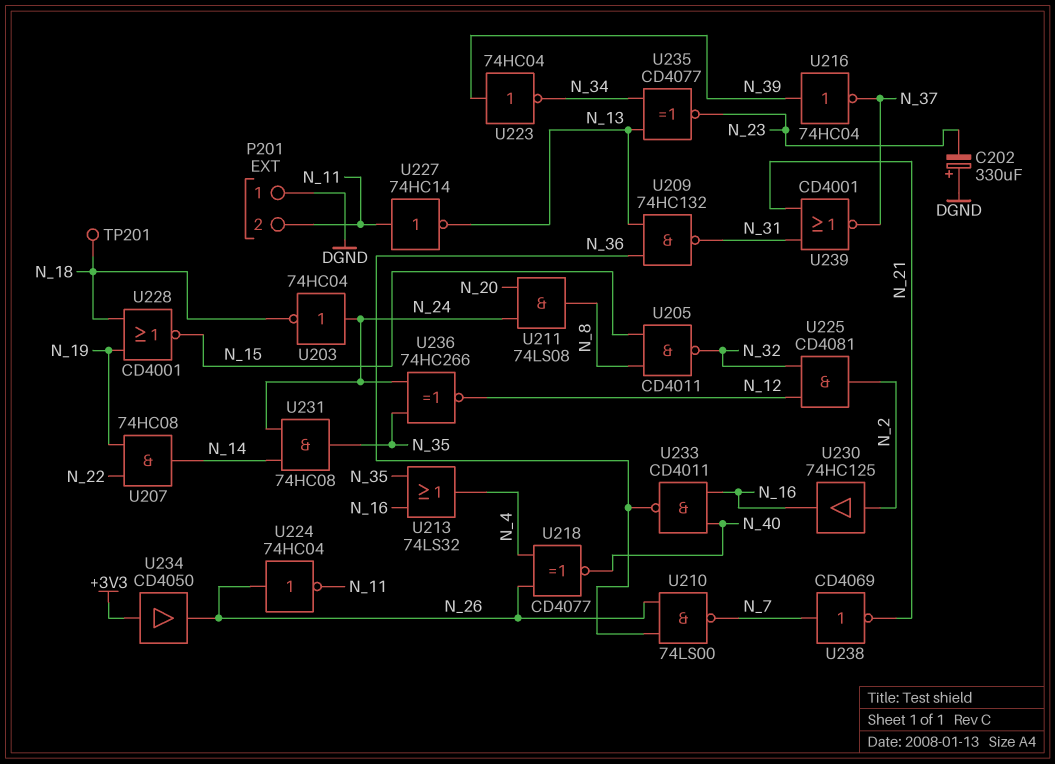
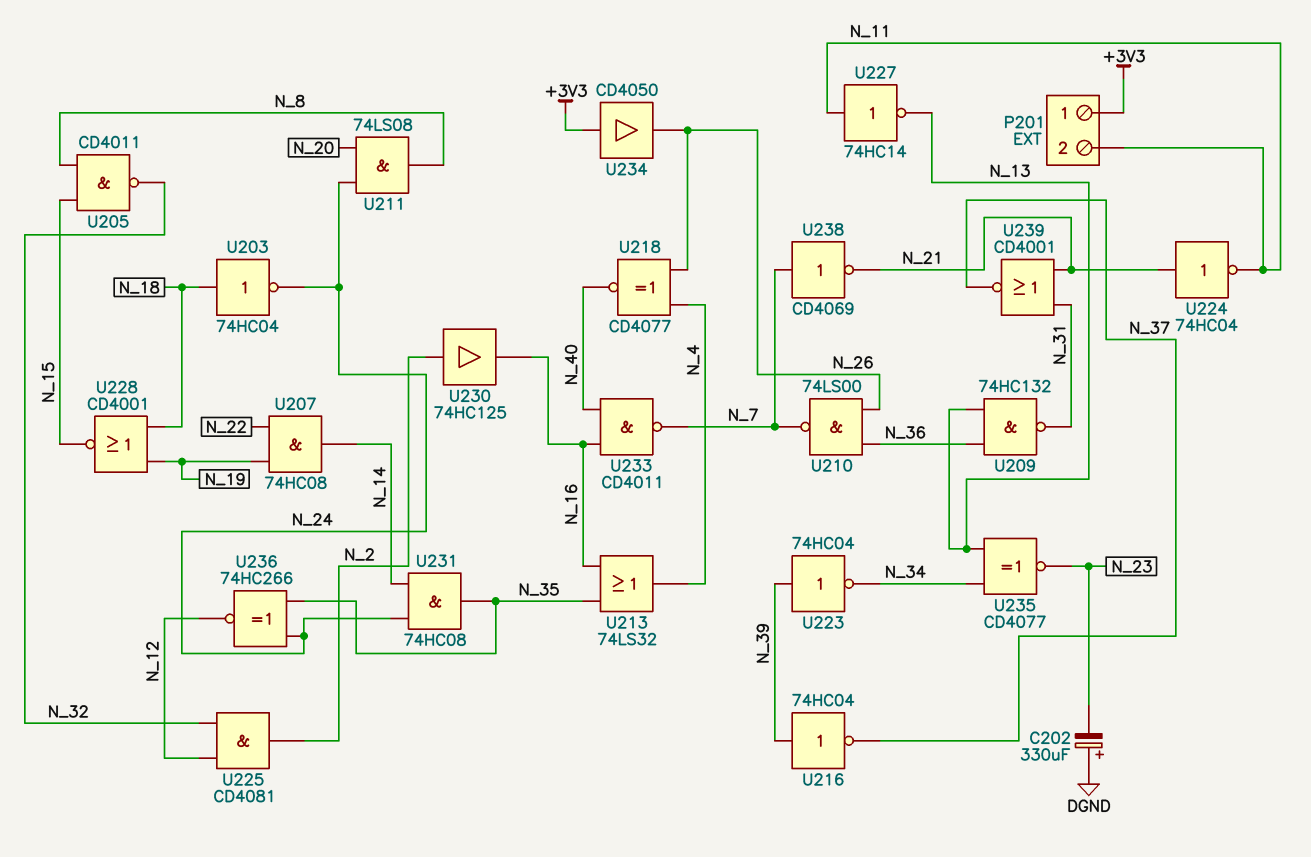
P201 pin 1: DGND -> +3V3
TP201: test point (N_18) -> none
U203: NOT 74HC04 (in N_24, out N_18) -> NOT 74HC04 (in N_18, out N_24)
U224: NOT 74HC04 (in N_26, out N_11) -> NOT 74HC04 (in N_21, out N_11)
U233: NAND CD4011 (in N_16, in N_40, out N_36) -> NAND CD4011 (in N_16, in N_40, out N_7)

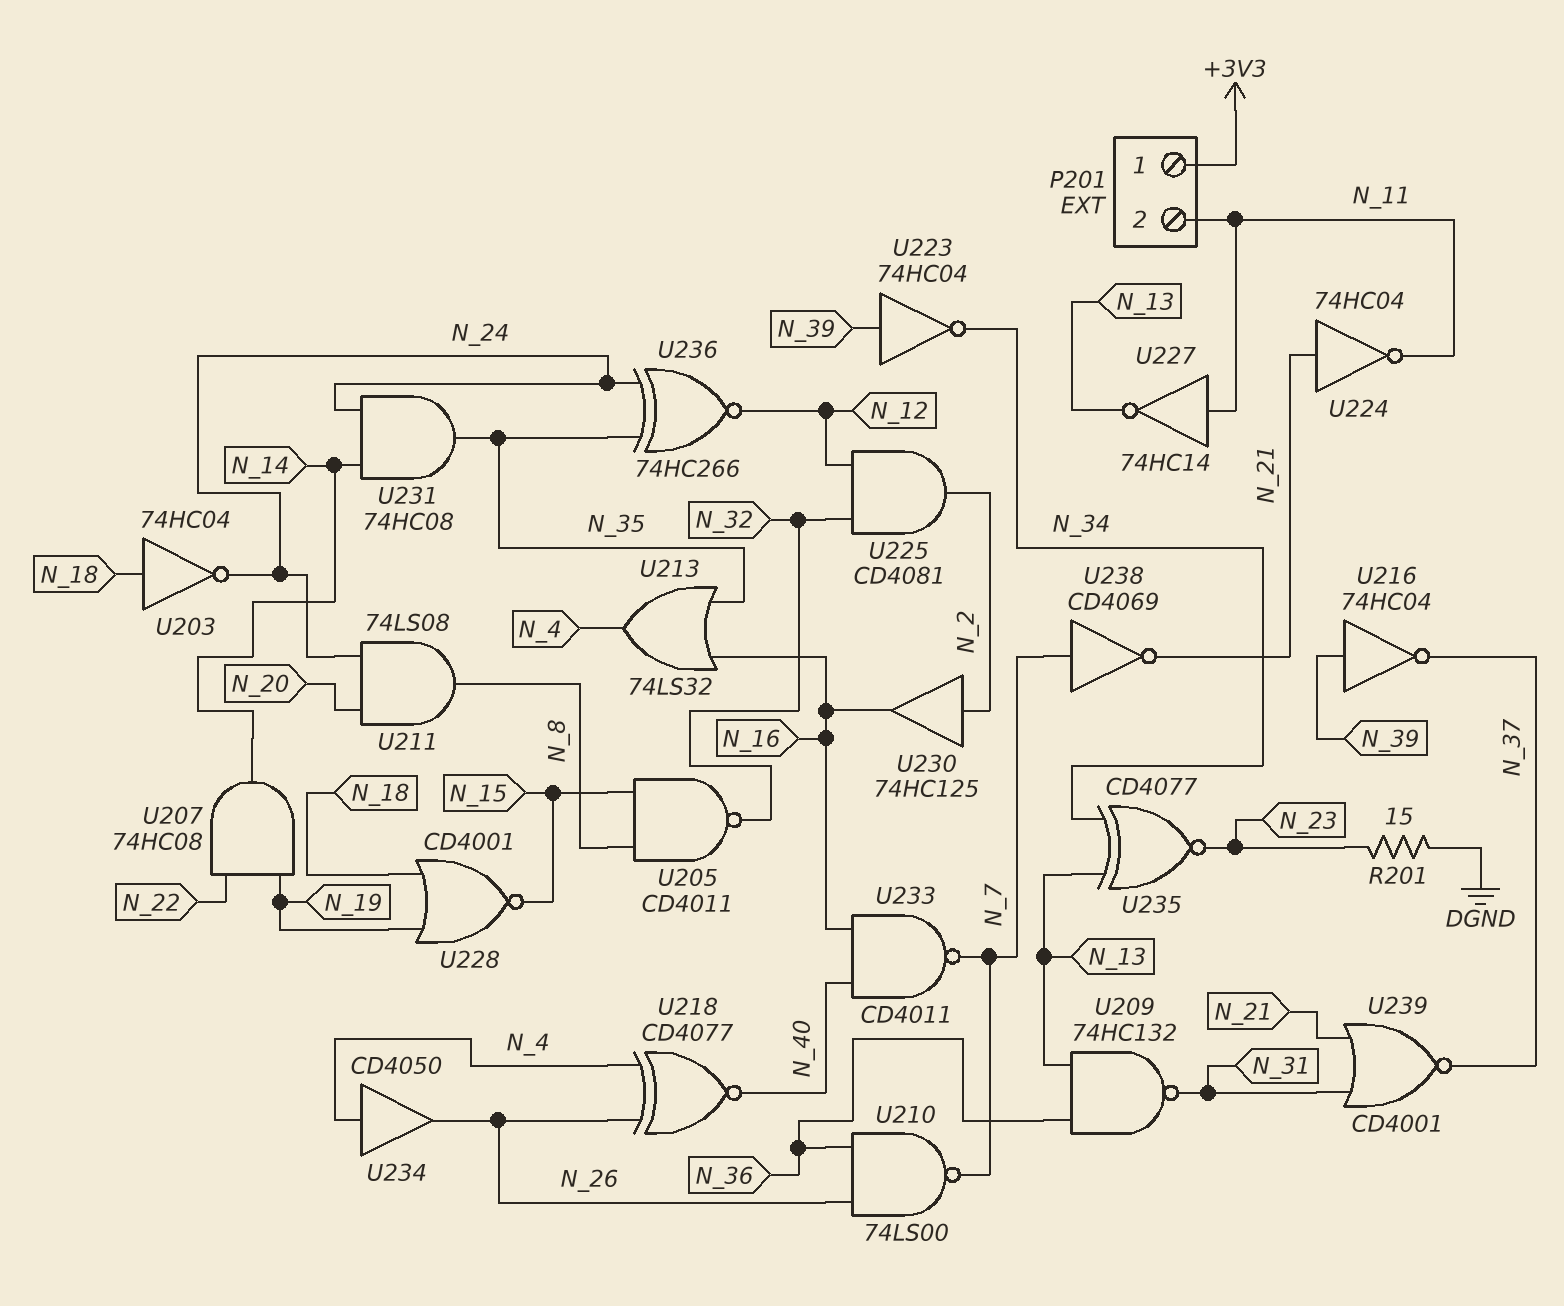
C202: 330uF (plus DGND, minus N_23) -> none
R201: none -> 15 (DGND, N_23)
U234: buffer CD4050 (in +3V3, out N_26) -> buffer CD4050 (in N_4, out N_26)

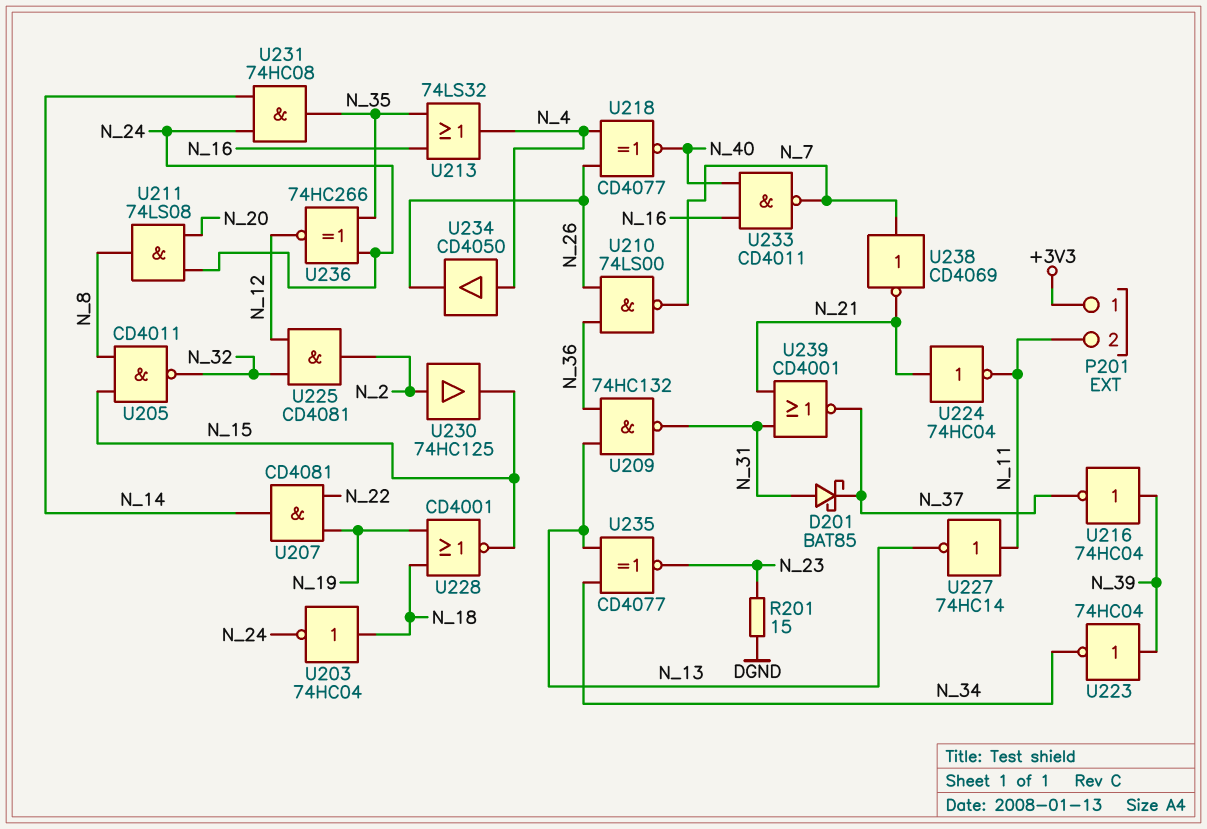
D201: none -> schottky BAT85 (A N_31, K N_37)
U207: AND 74HC08 (in N_19, in N_22, out N_14) -> AND CD4081 (in N_19, in N_22, out N_14)
U230: buffer 74HC125 (in N_2, out N_16) -> buffer 74HC125 (in N_2, out N_15)

